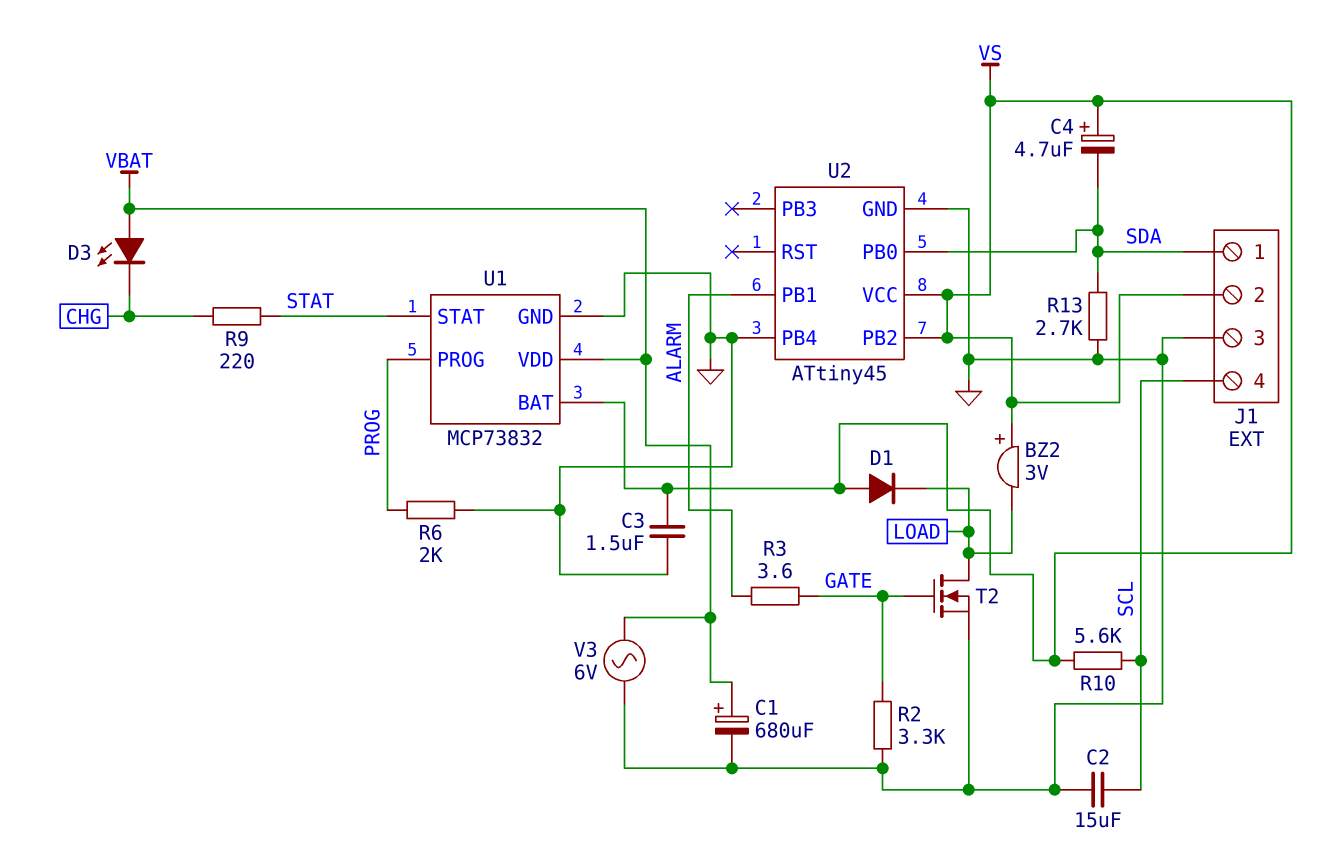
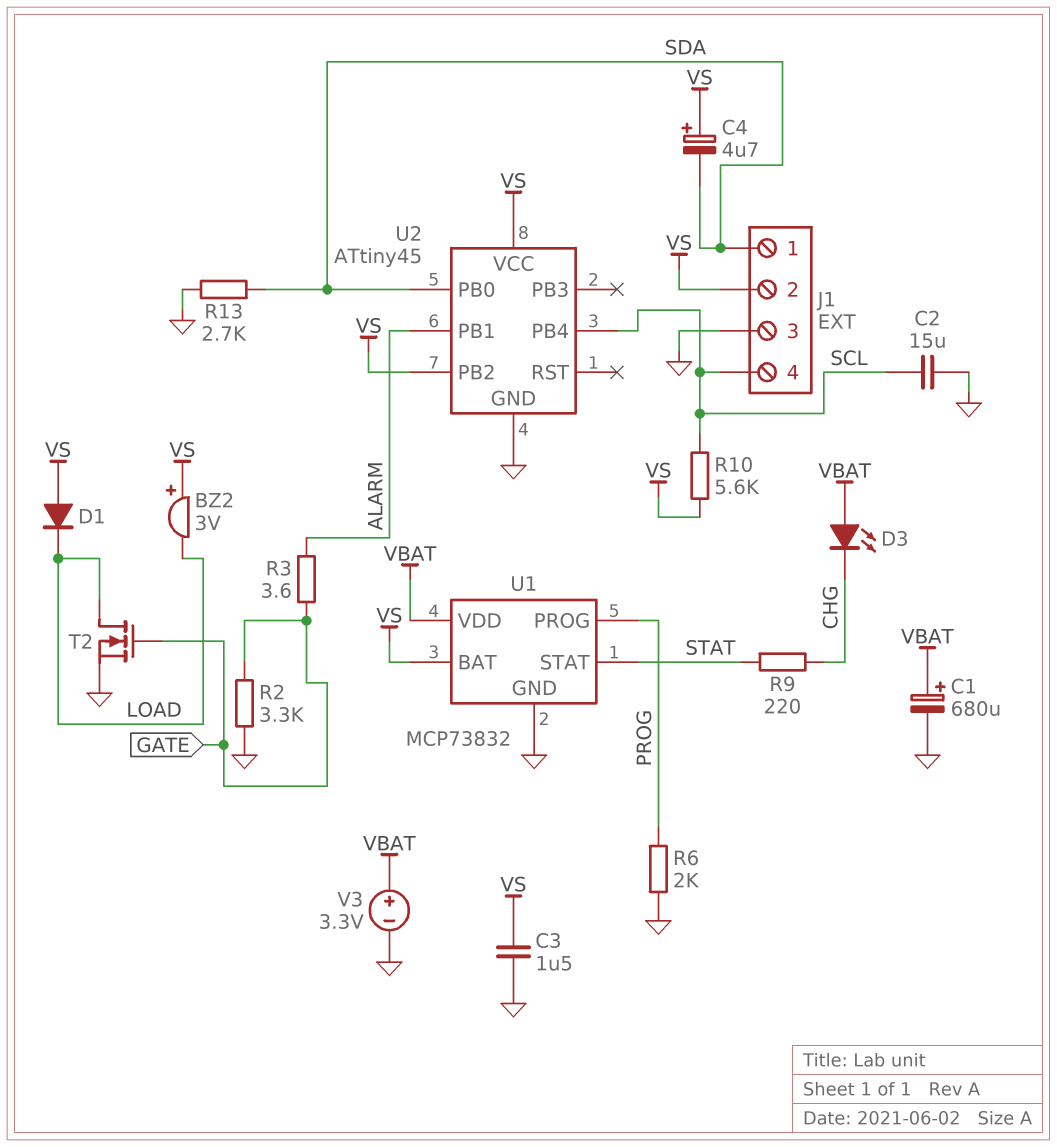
U2 pin PB4: GND -> SCL
V3: AC 6V (GND, VBAT) -> 3.3V (plus VBAT, minus GND)

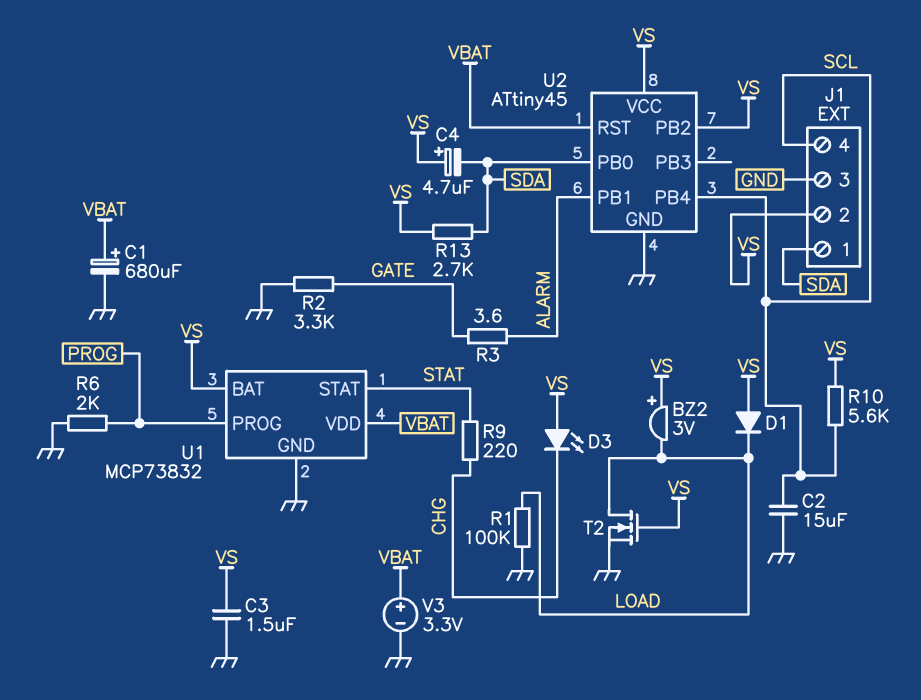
D3: LED (A VBAT, K CHG) -> LED (A VS, K CHG)
R1: none -> 100k (GND, LOAD)
R13: 2.7k (GND, SDA) -> 2.7k (SDA, VS)
T2: NMOS (G GATE, D LOAD, S GND) -> NMOS (G VS, D LOAD, S GND)
U2 pin RST: none -> VBAT

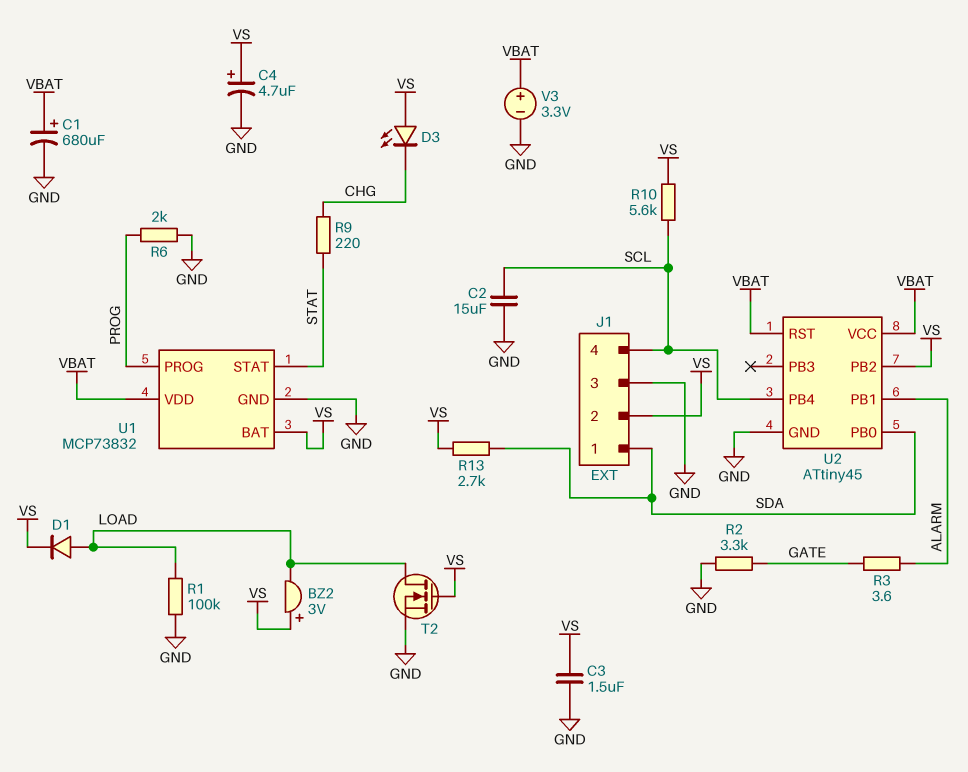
C4: 4.7uF (plus VS, minus SDA) -> 4.7uF (plus VS, minus GND)
D1: diode (A VS, K LOAD) -> diode (A LOAD, K VS)
U2 pin VCC: VS -> VBAT

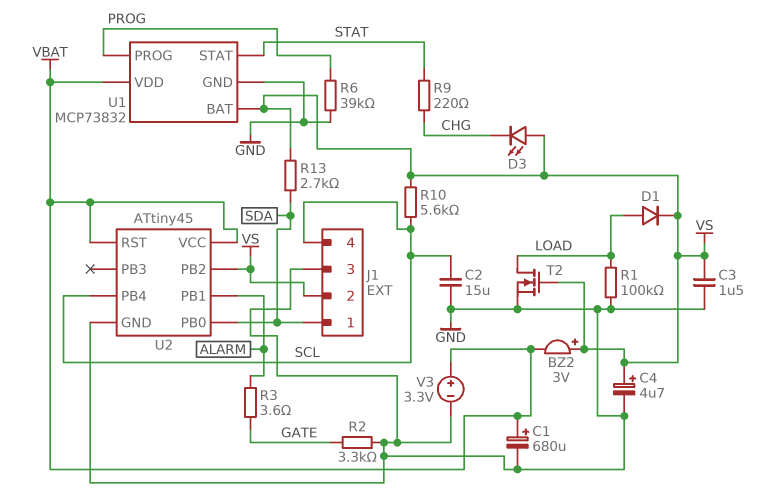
BZ2: buzzer 3V (plus VS, minus LOAD) -> buzzer 3V (plus VS, minus VBAT)
R6: 2k (GND, PROG) -> 39k (GND, PROG)

